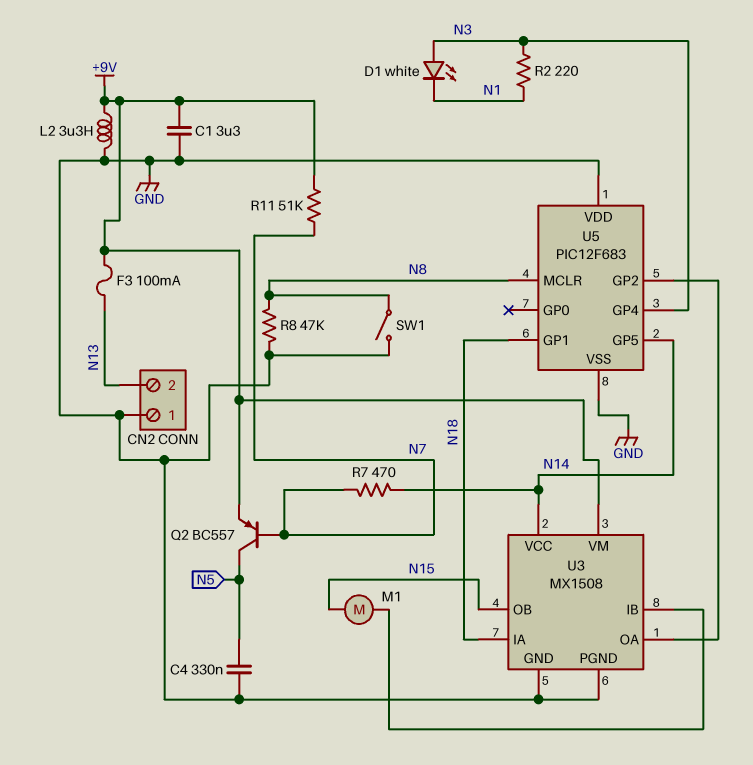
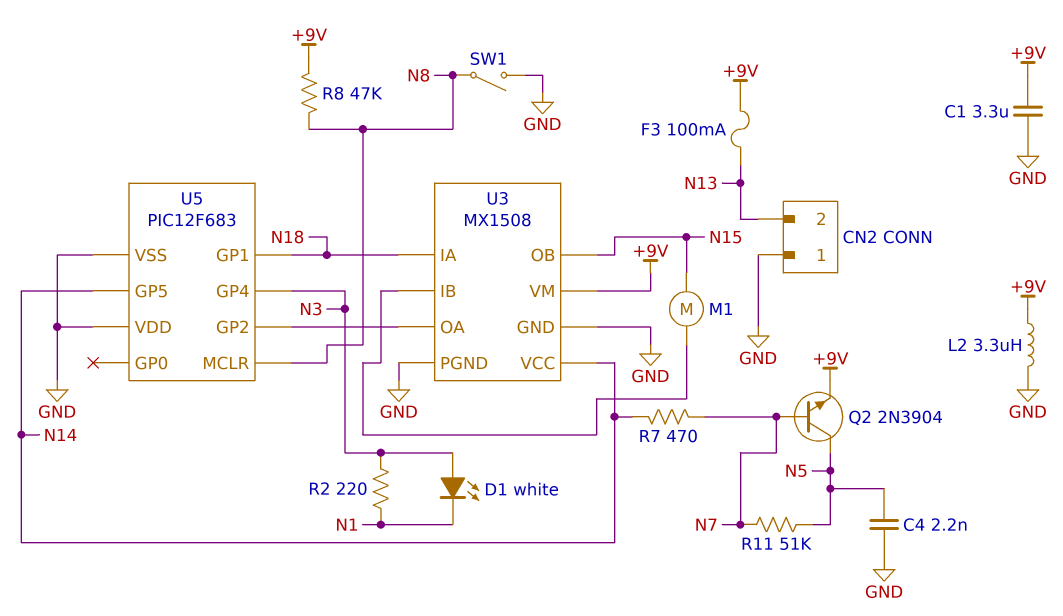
C4: 330nF (GND, N5) -> 2.2nF (GND, N5)
Q2: PNP BC557 (B N7, C N5, E +9V) -> NPN 2N3904 (B N7, C N5, E +9V)
R8: 47k (GND, N8) -> 47k (+9V, N8)
R11: 51k (+9V, N7) -> 51k (N5, N7)

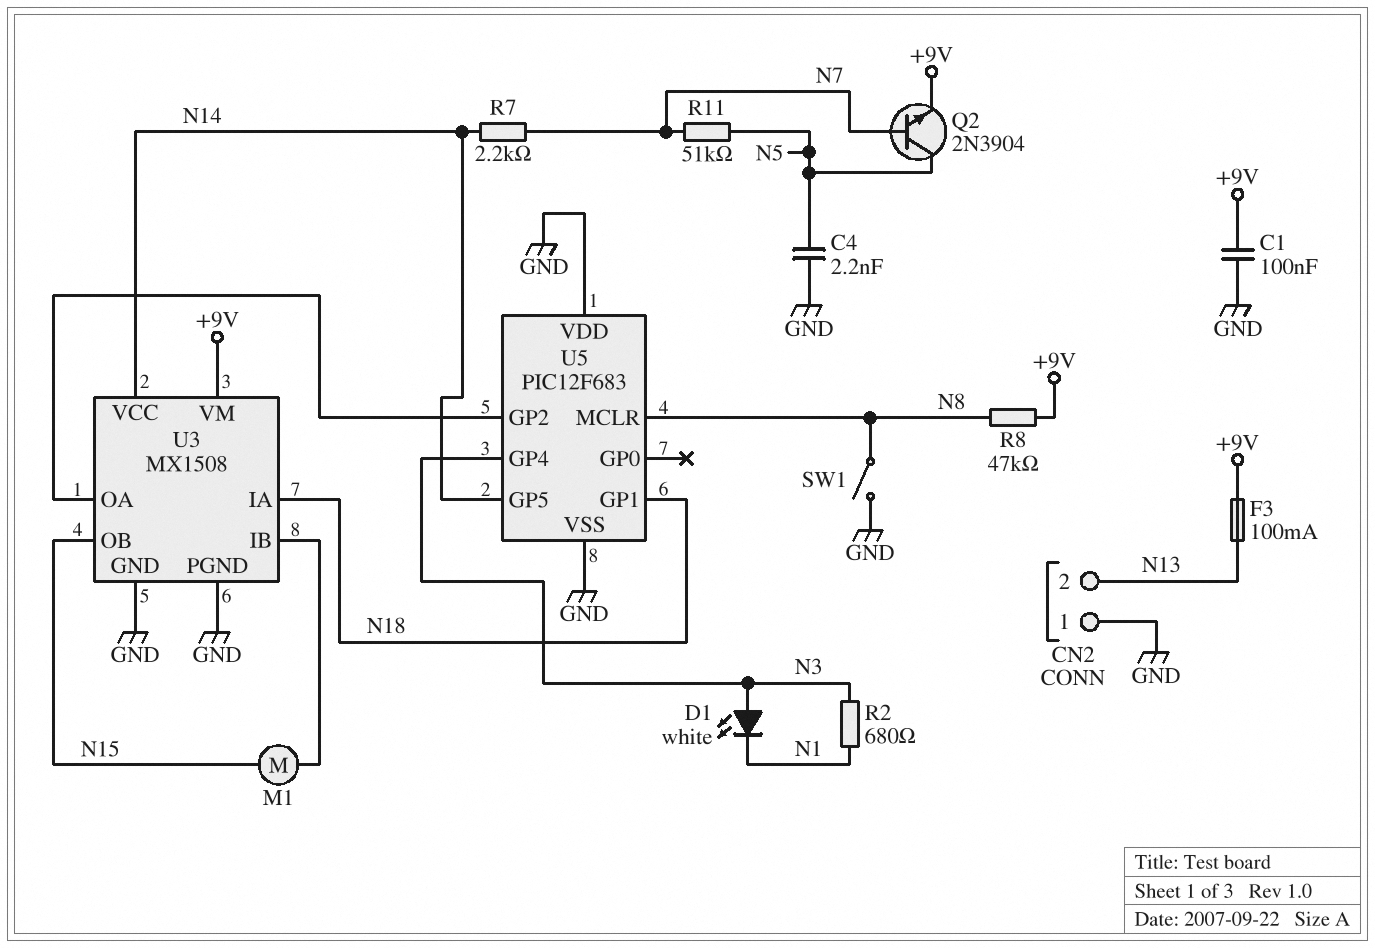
C1: 3.3uF (+9V, GND) -> 100nF (+9V, GND)
L2: 3.3uH (+9V, GND) -> none
R2: 220 (N1, N3) -> 680 (N1, N3)
R7: 470 (N7, N14) -> 2.2k (N7, N14)

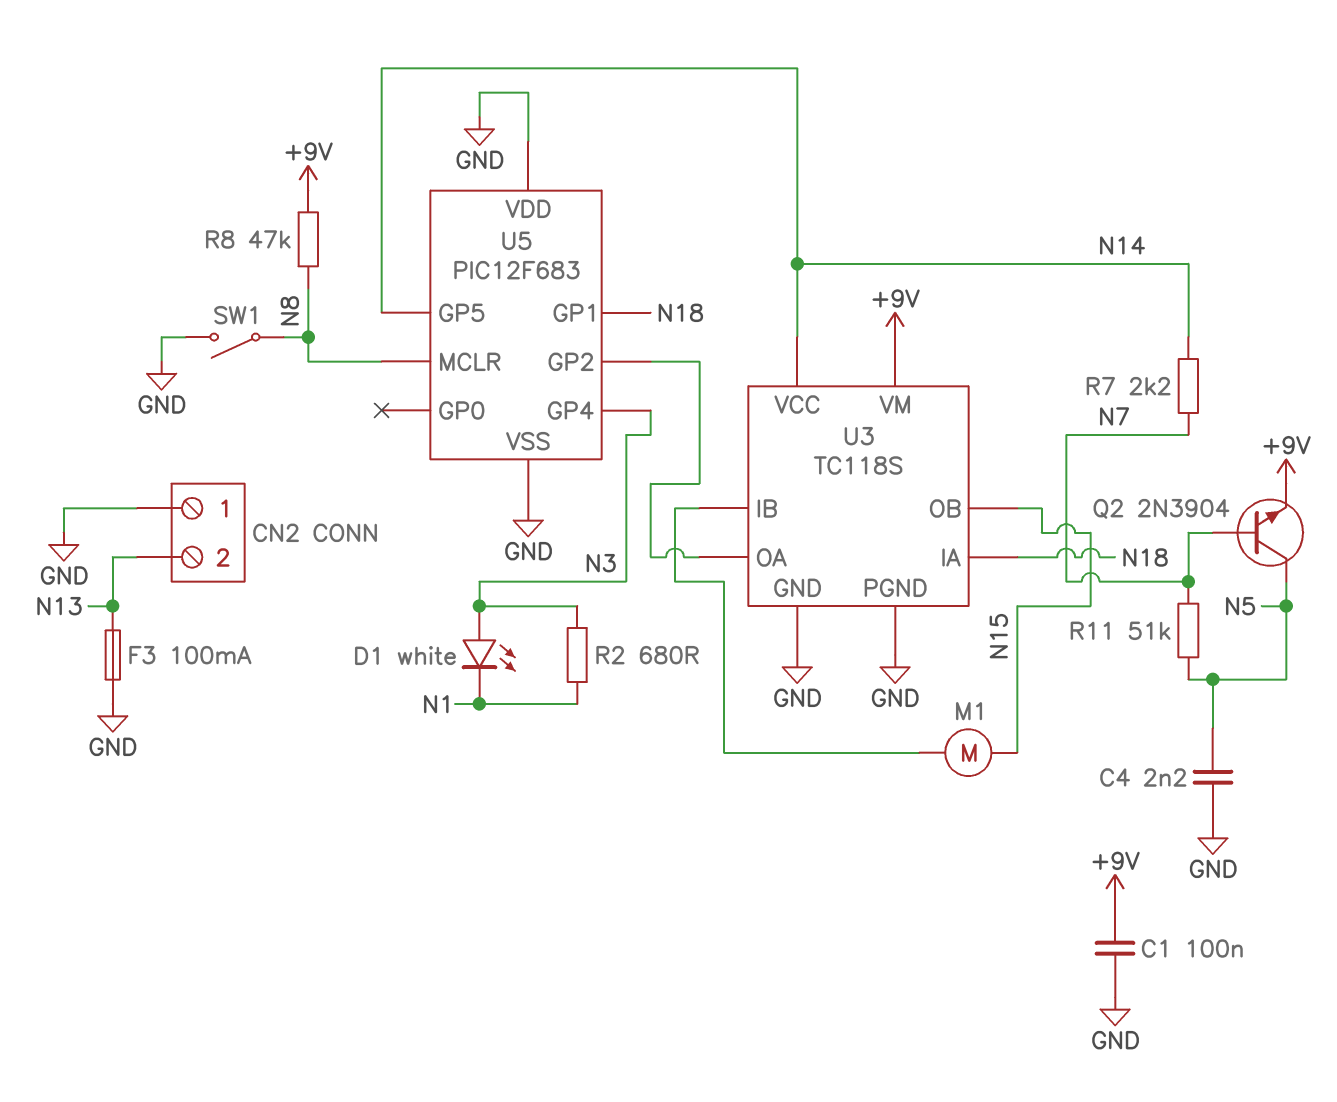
F3: 100mA (+9V, N13) -> 100mA (GND, N13)
U3: MX1508 -> TC118S

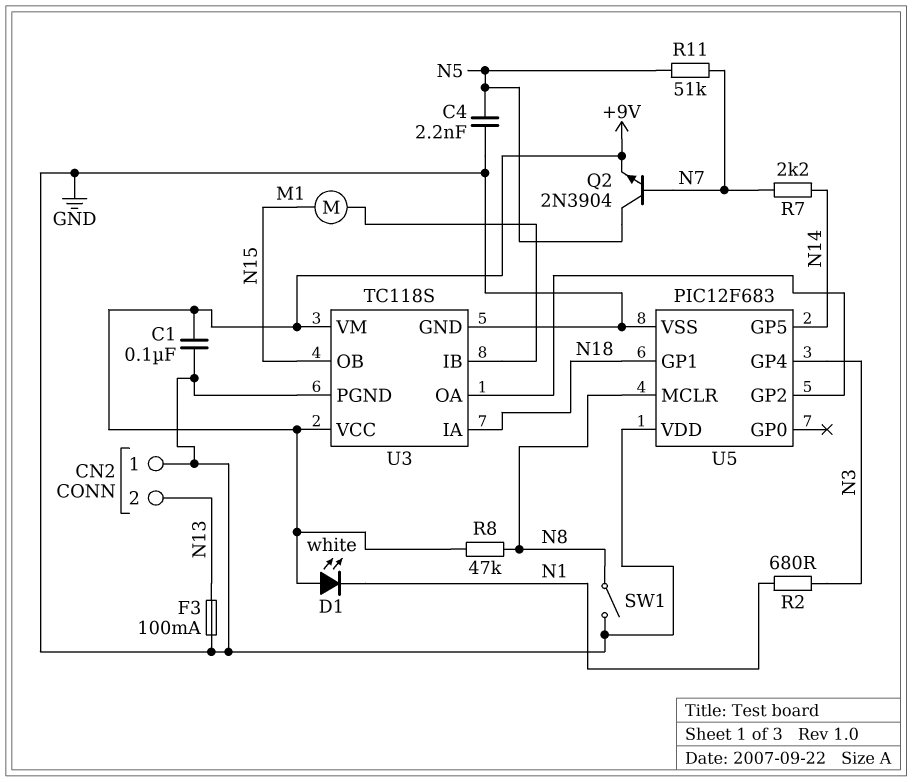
D1: LED white (A N3, K N1) -> LED white (A +9V, K N1)
U3 pin VCC: N14 -> +9V

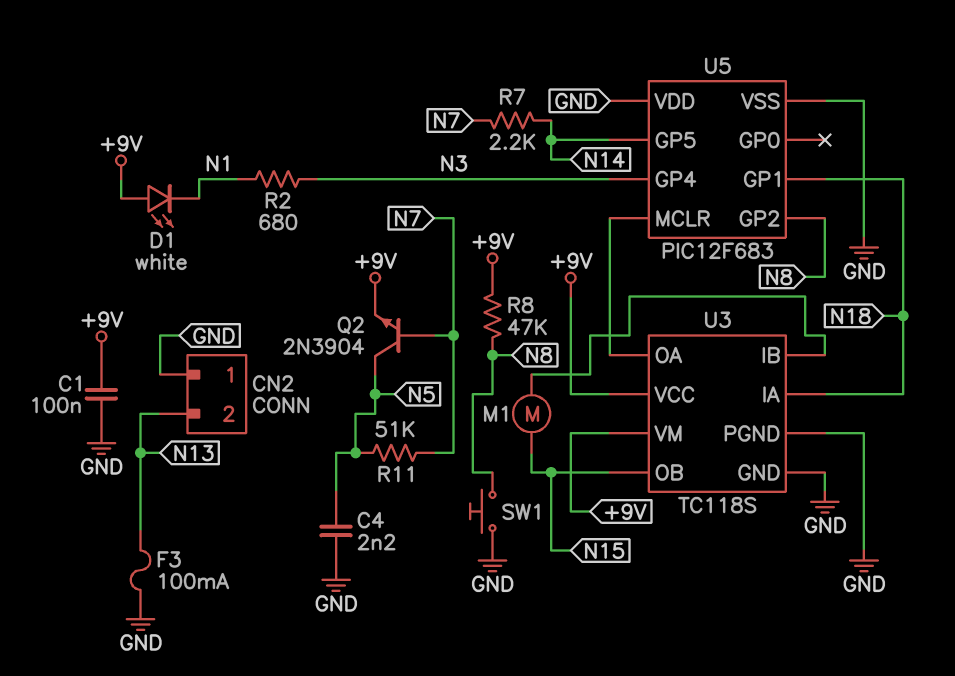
SW1: switch (GND, N8) -> button (GND, N8)
U5 pin GP2: U3/OA -> N8
U5 pin MCLR: N8 -> U3/OA

